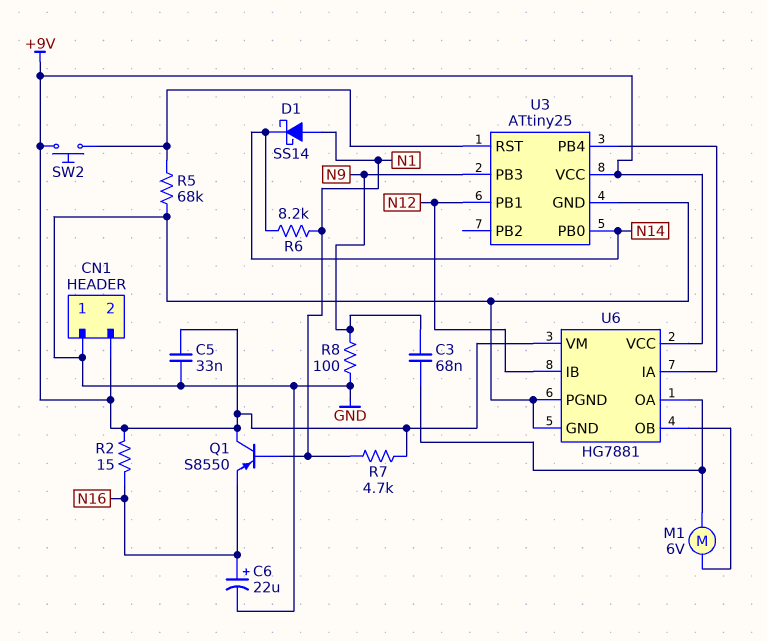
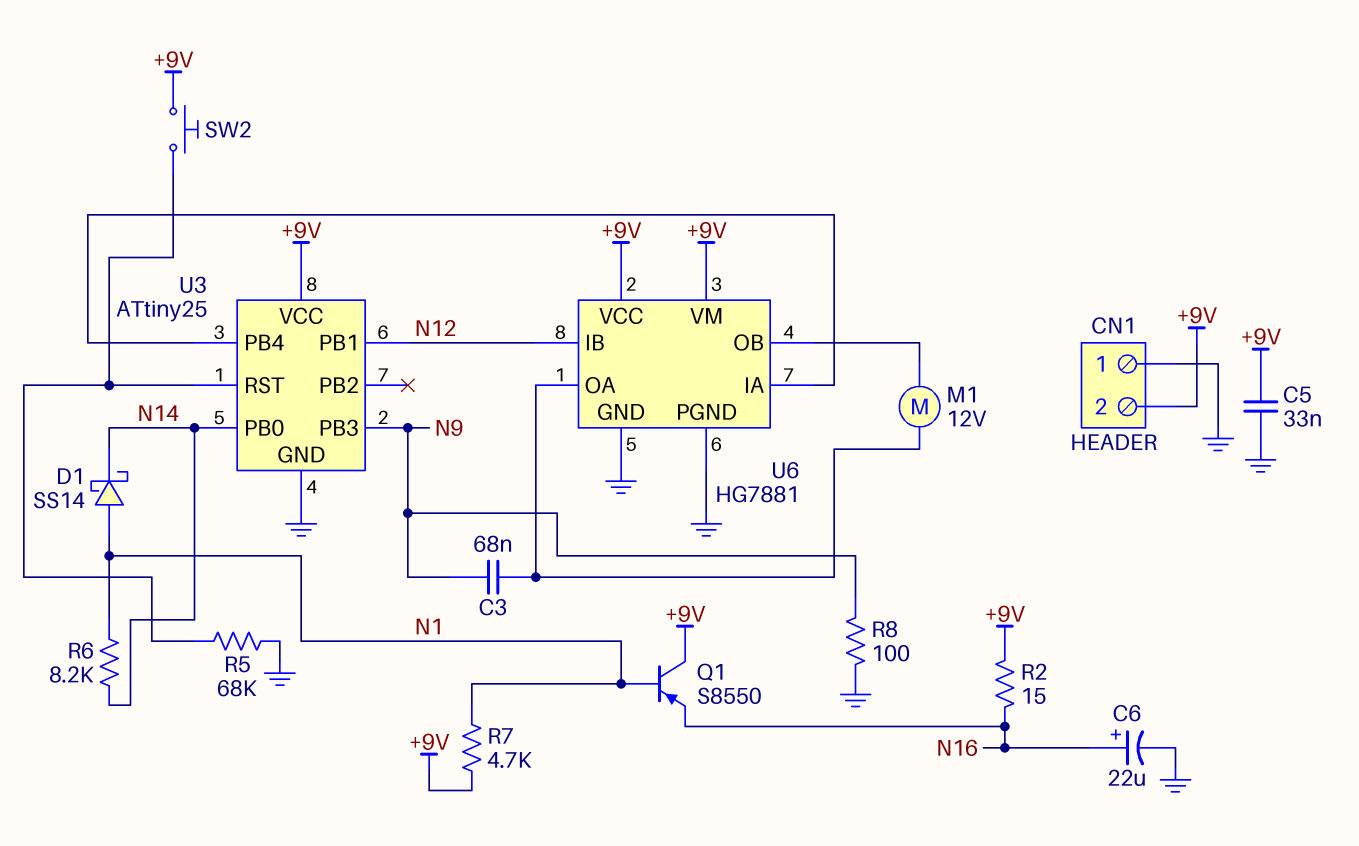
M1: motor 6V (U6/OA, U6/OB) -> motor 12V (U6/OA, U6/OB)

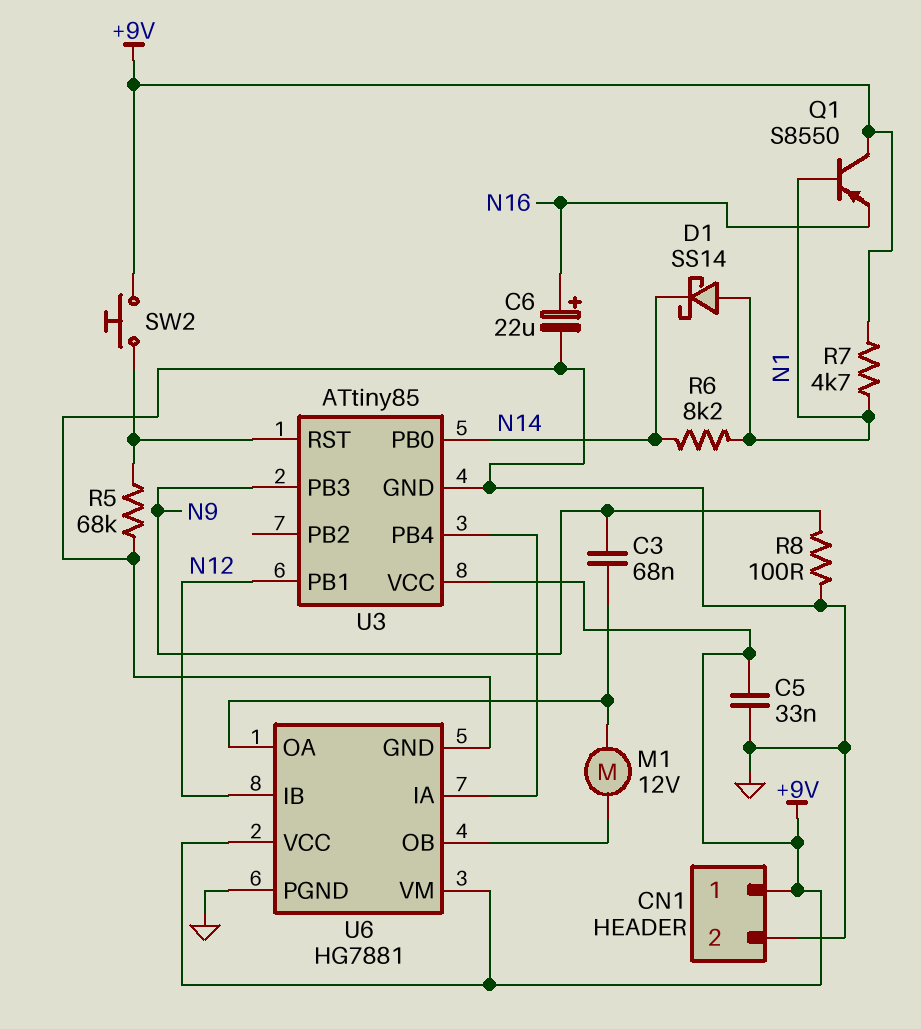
CN1 pin 1: GND -> +9V
CN1 pin 2: +9V -> GND
R2: 15 (+9V, N16) -> none
U3: ATtiny25 -> ATtiny85

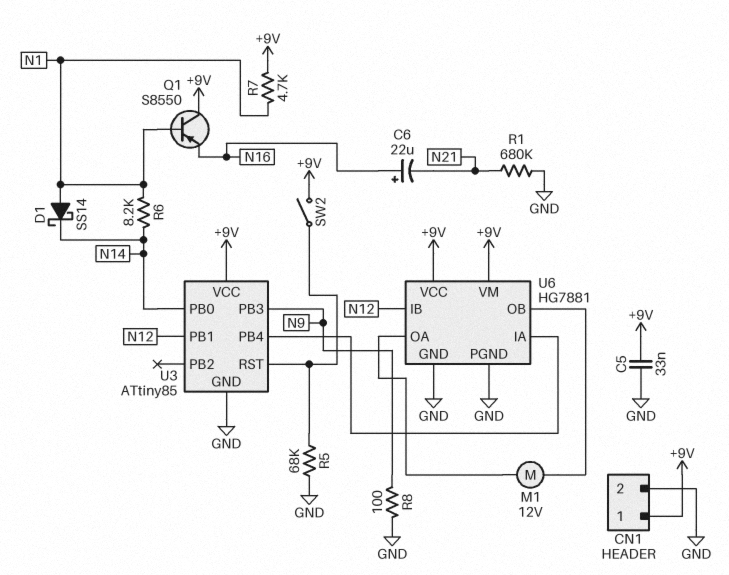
C3: 68nF (N9, U6/OA) -> none
C6: 22uF (plus N16, minus GND) -> 22uF (plus N16, minus N21)
R1: none -> 680k (GND, N21)
SW2: button (+9V, U3/RST) -> switch (+9V, U3/RST)

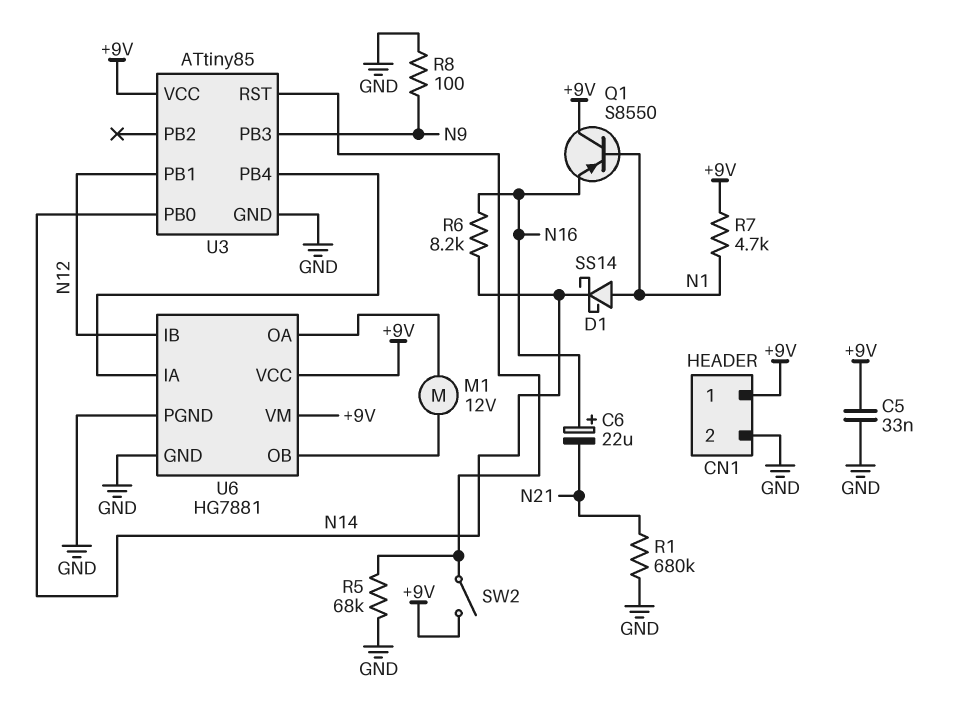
R6: 8.2k (N1, N14) -> 8.2k (N14, N16)

